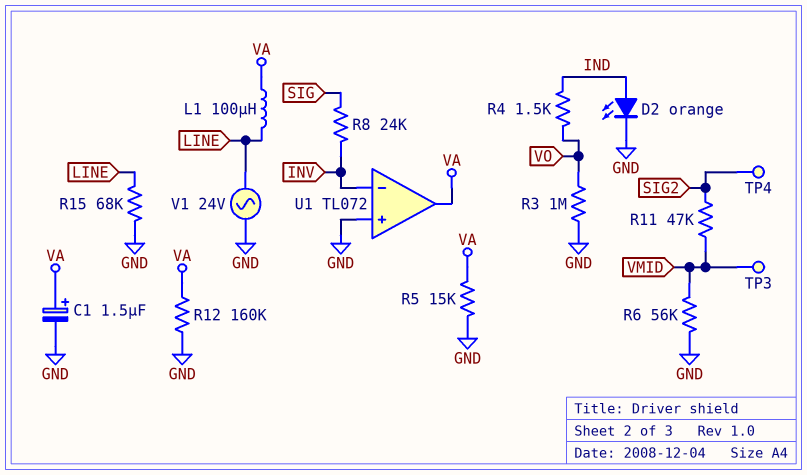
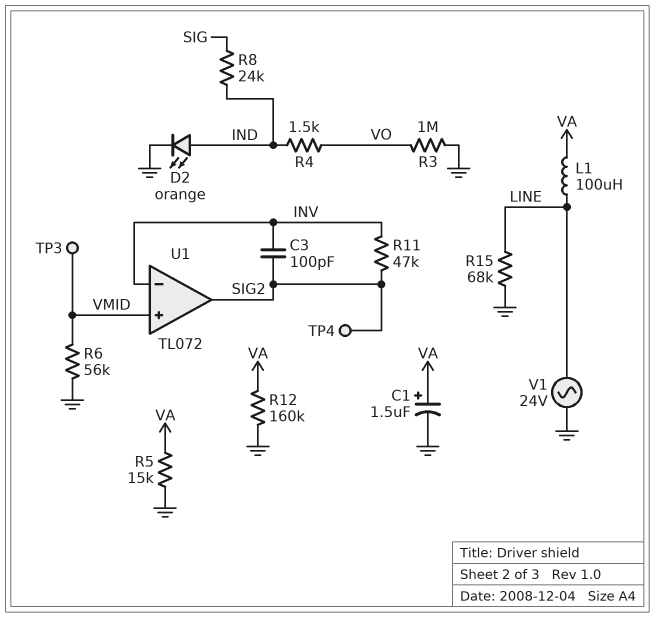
C3: none -> 100pF (INV, SIG2)
R8: 24k (INV, SIG) -> 24k (IND, SIG)
R11: 47k (SIG2, VMID) -> 47k (INV, SIG2)
U1 pin in+: GND -> VMID
U1 pin out: VA -> SIG2

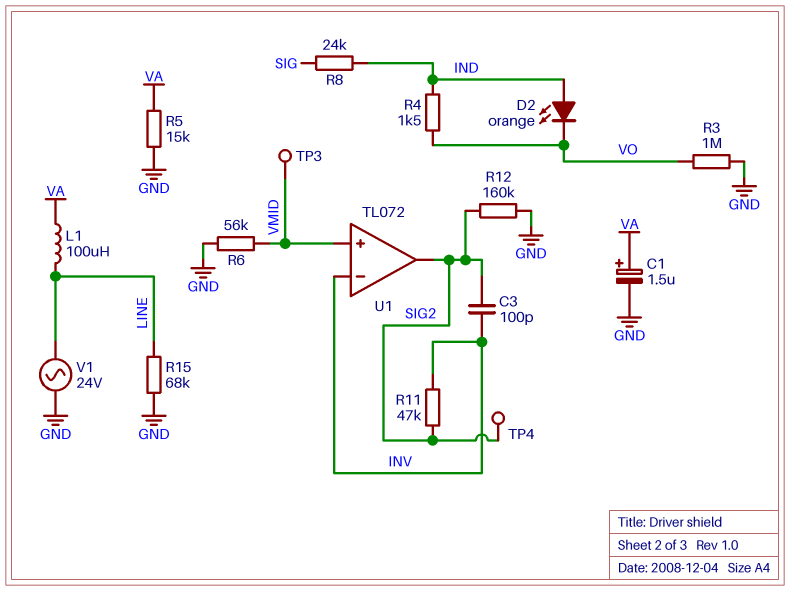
D2: LED orange (A IND, K GND) -> LED orange (A IND, K VO)
R12: 160k (GND, VA) -> 160k (GND, SIG2)

